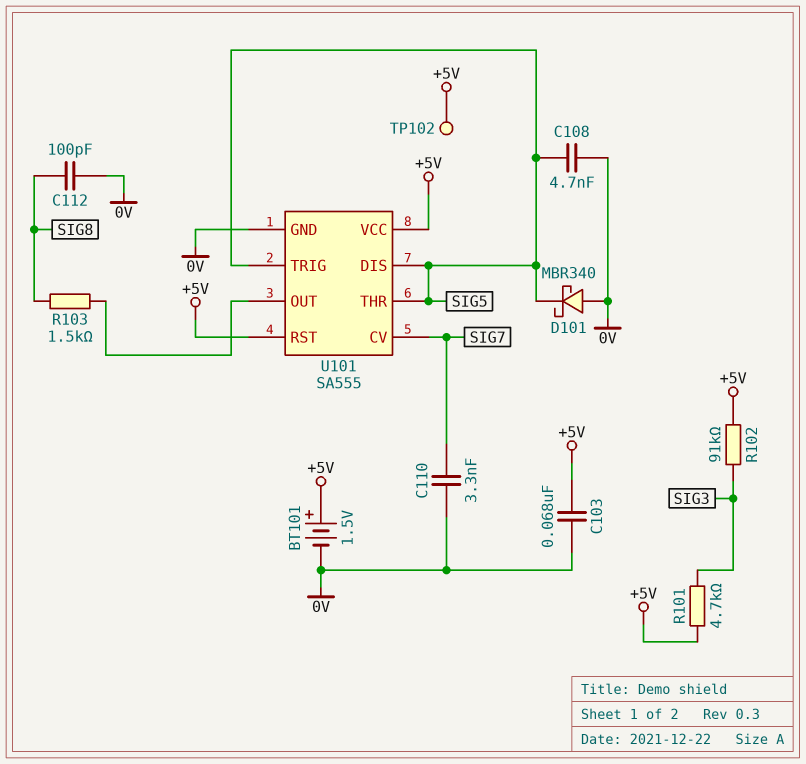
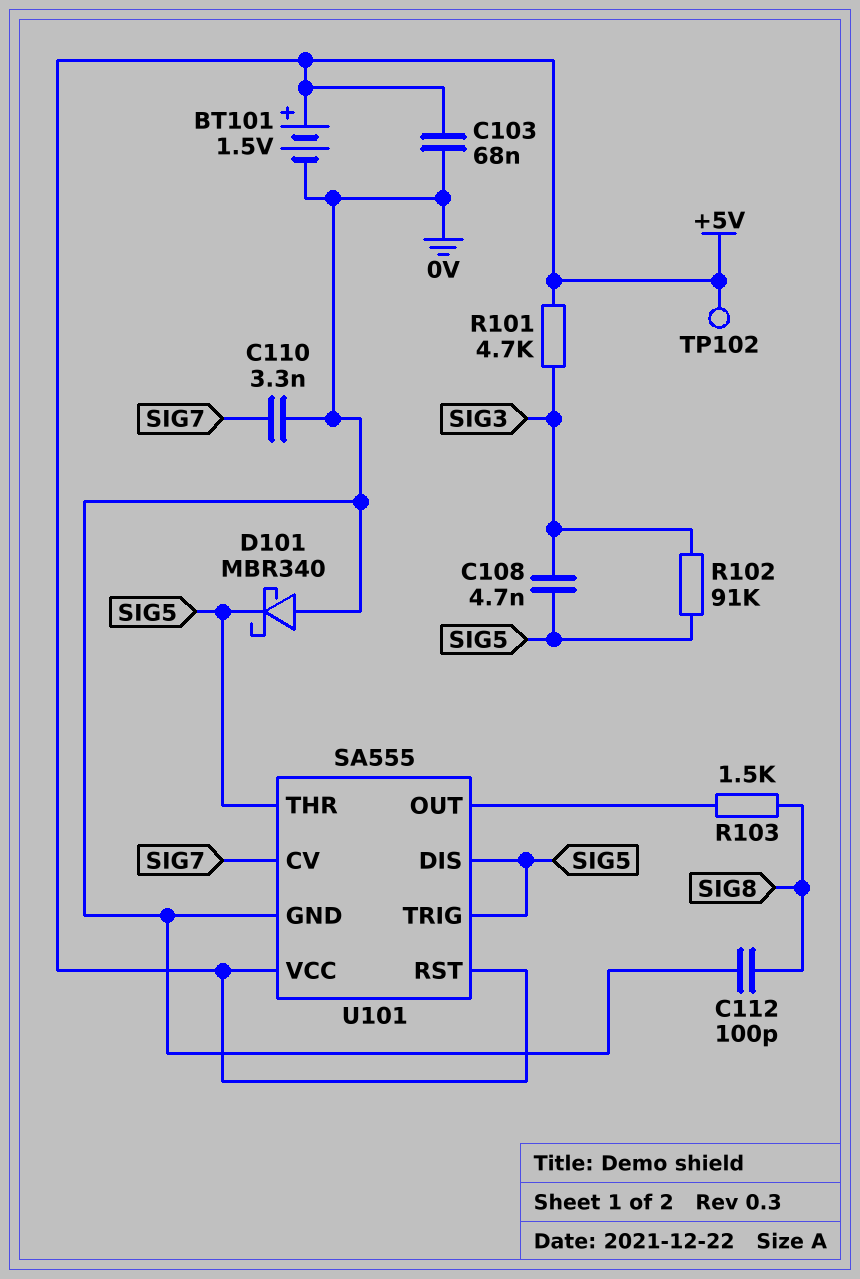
C108: 4.7nF (0V, SIG5) -> 4.7nF (SIG3, SIG5)
R102: 91k (+5V, SIG3) -> 91k (SIG3, SIG5)

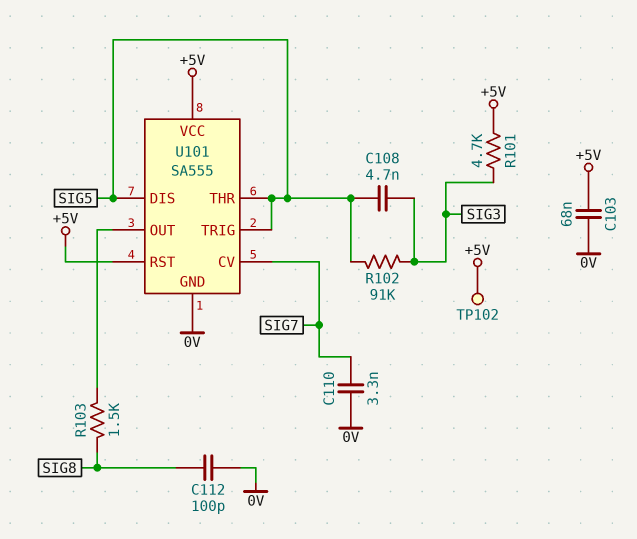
BT101: 1.5V (plus +5V, minus 0V) -> none
D101: schottky MBR340 (A 0V, K SIG5) -> none

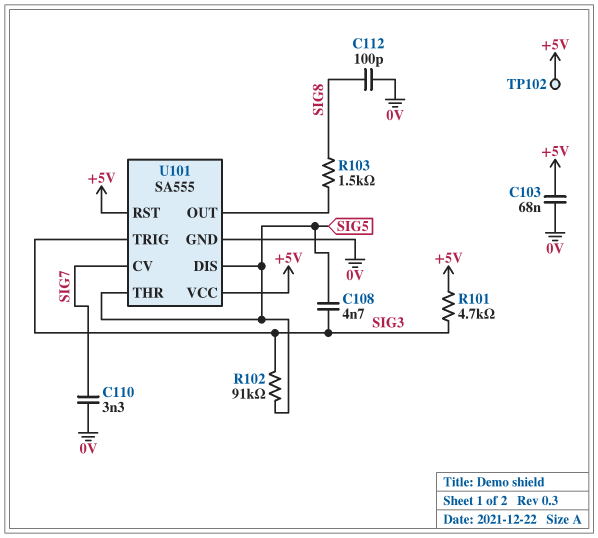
U101 pin TRIG: SIG5 -> SIG3

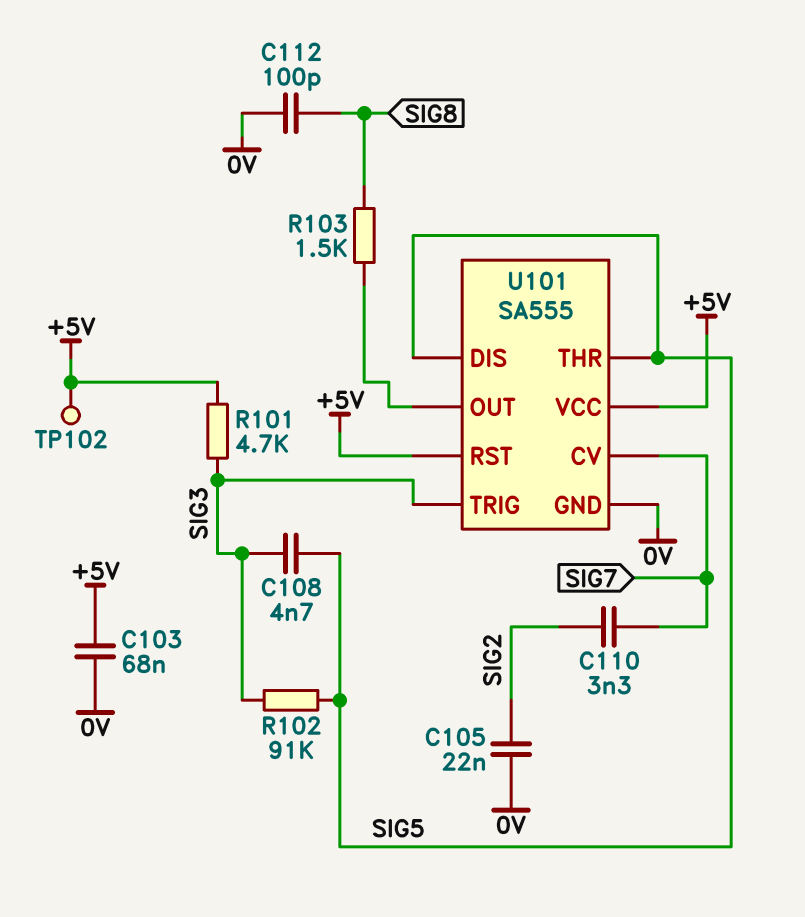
C105: none -> 22nF (0V, SIG2)
C110: 3.3nF (0V, SIG7) -> 3.3nF (SIG2, SIG7)

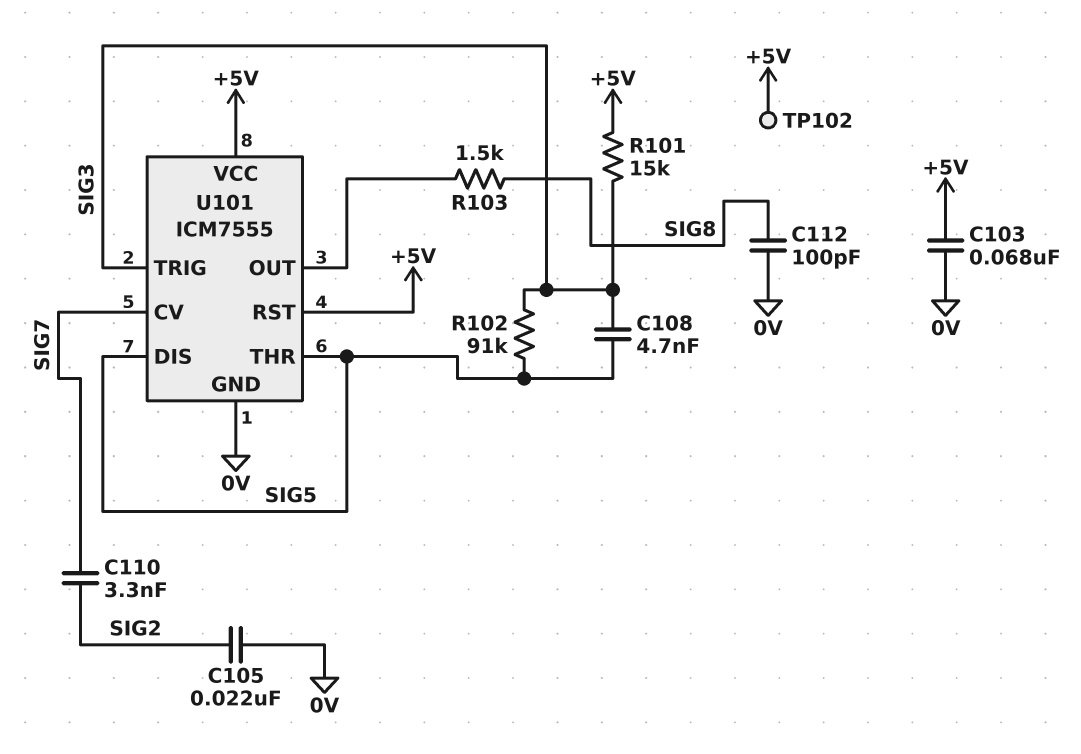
R101: 4.7k (+5V, SIG3) -> 15k (+5V, SIG3)
U101: SA555 -> ICM7555

